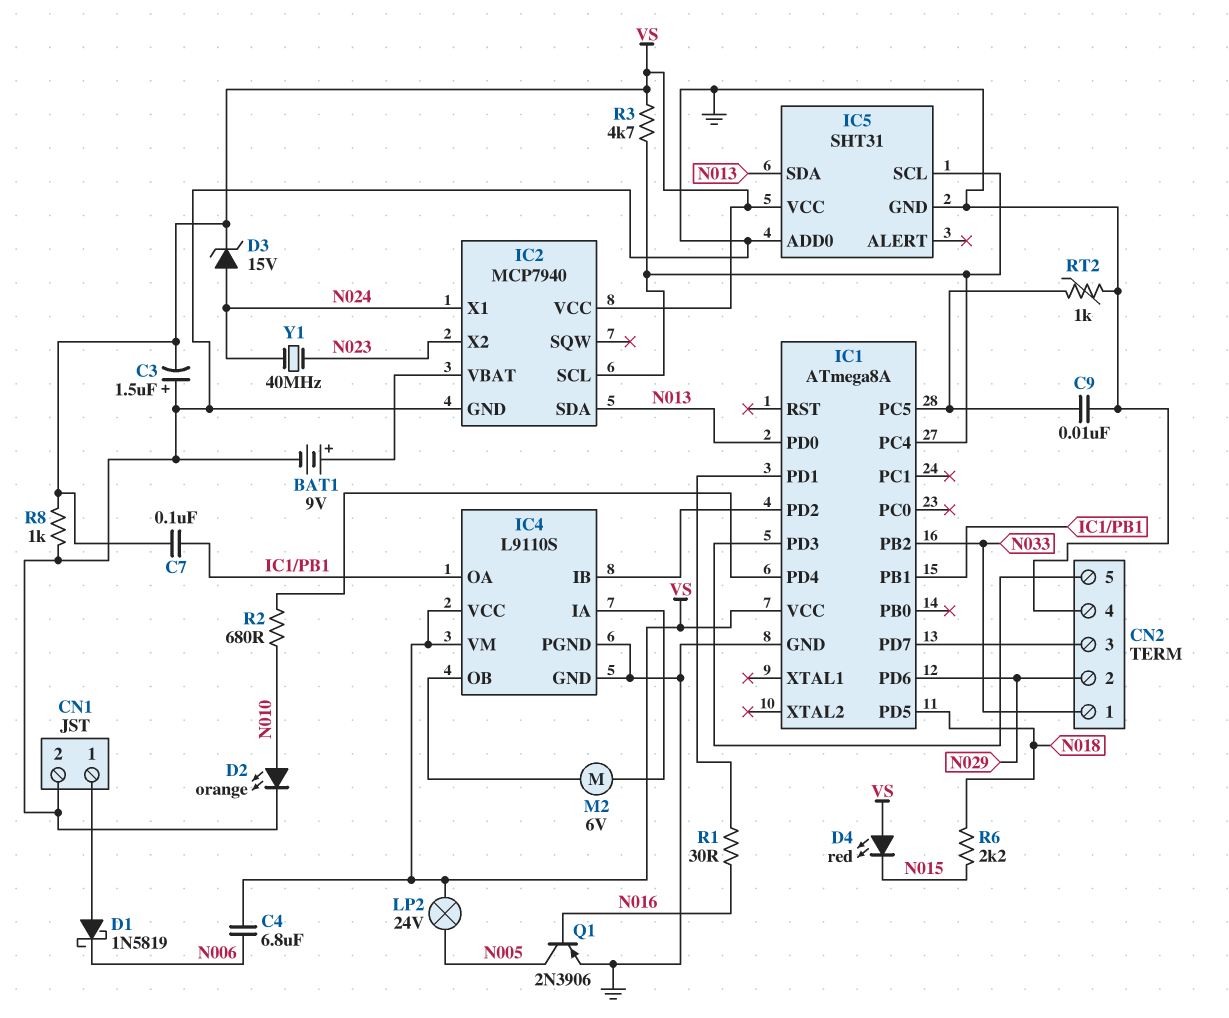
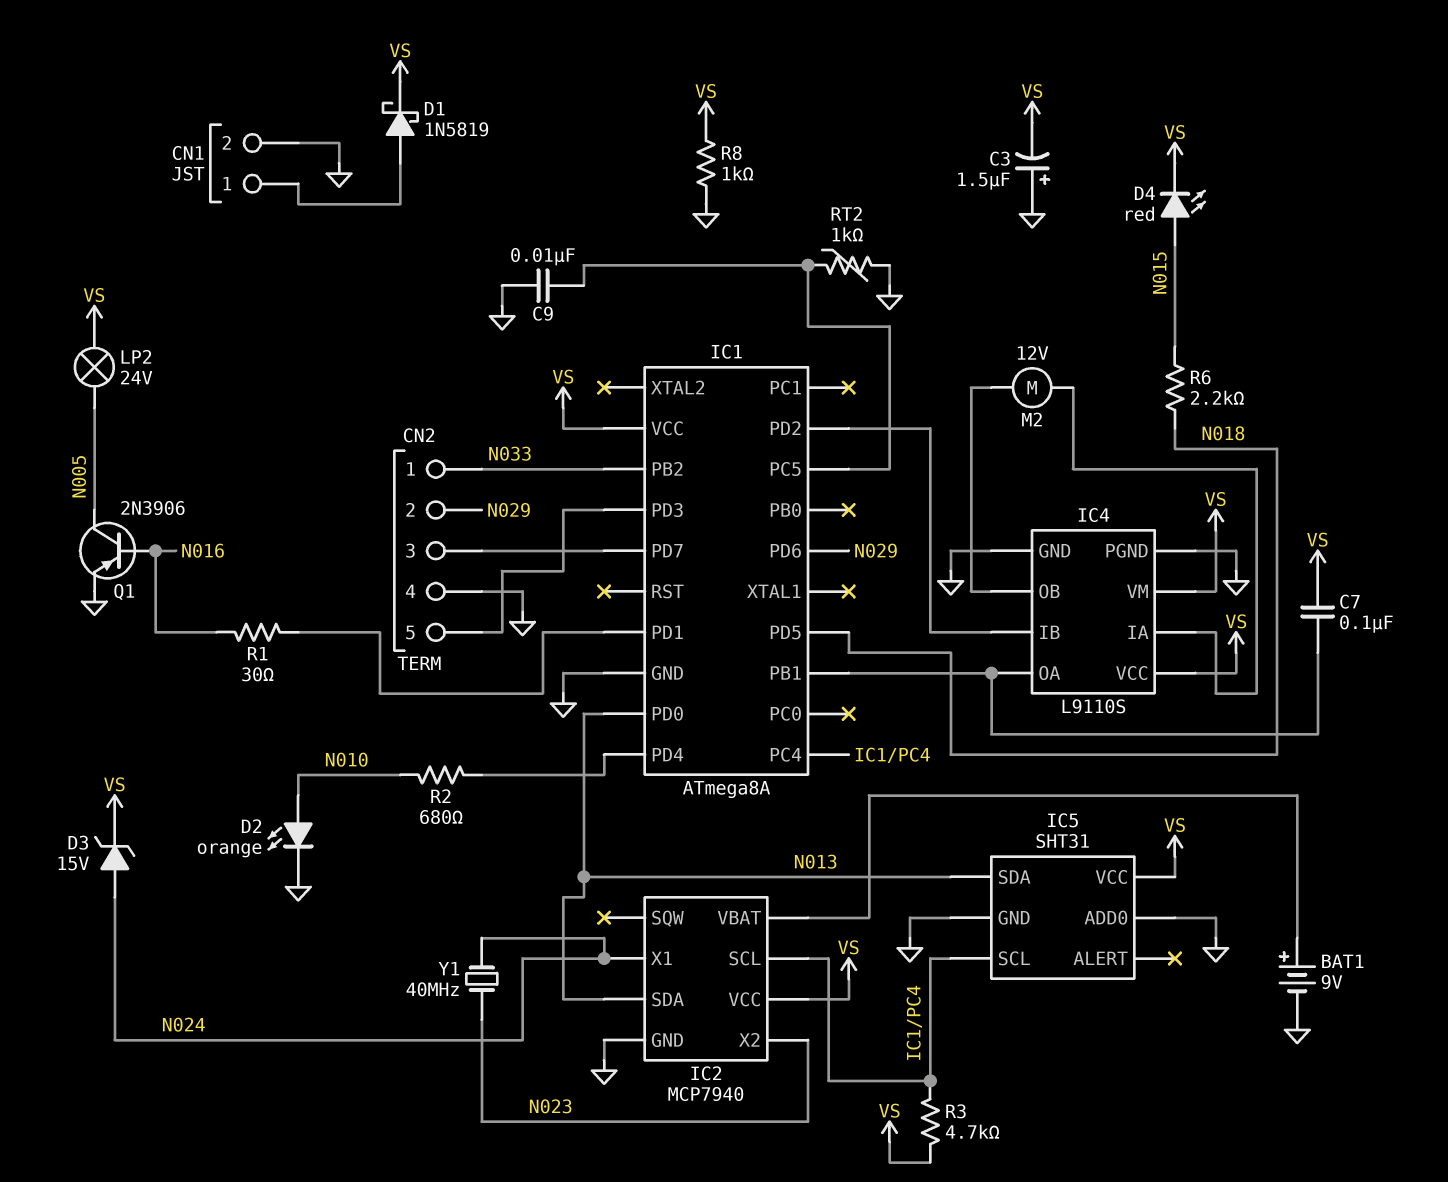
C4: 6.8uF (N006, VS) -> none
D1: schottky 1N5819 (A CN1/1, K N006) -> schottky 1N5819 (A CN1/1, K VS)
D4: LED red (A VS, K N015) -> LED red (A N015, K VS)
M2: motor 6V (IC4/IA, IC4/OB) -> motor 12V (IC4/IA, IC4/OB)

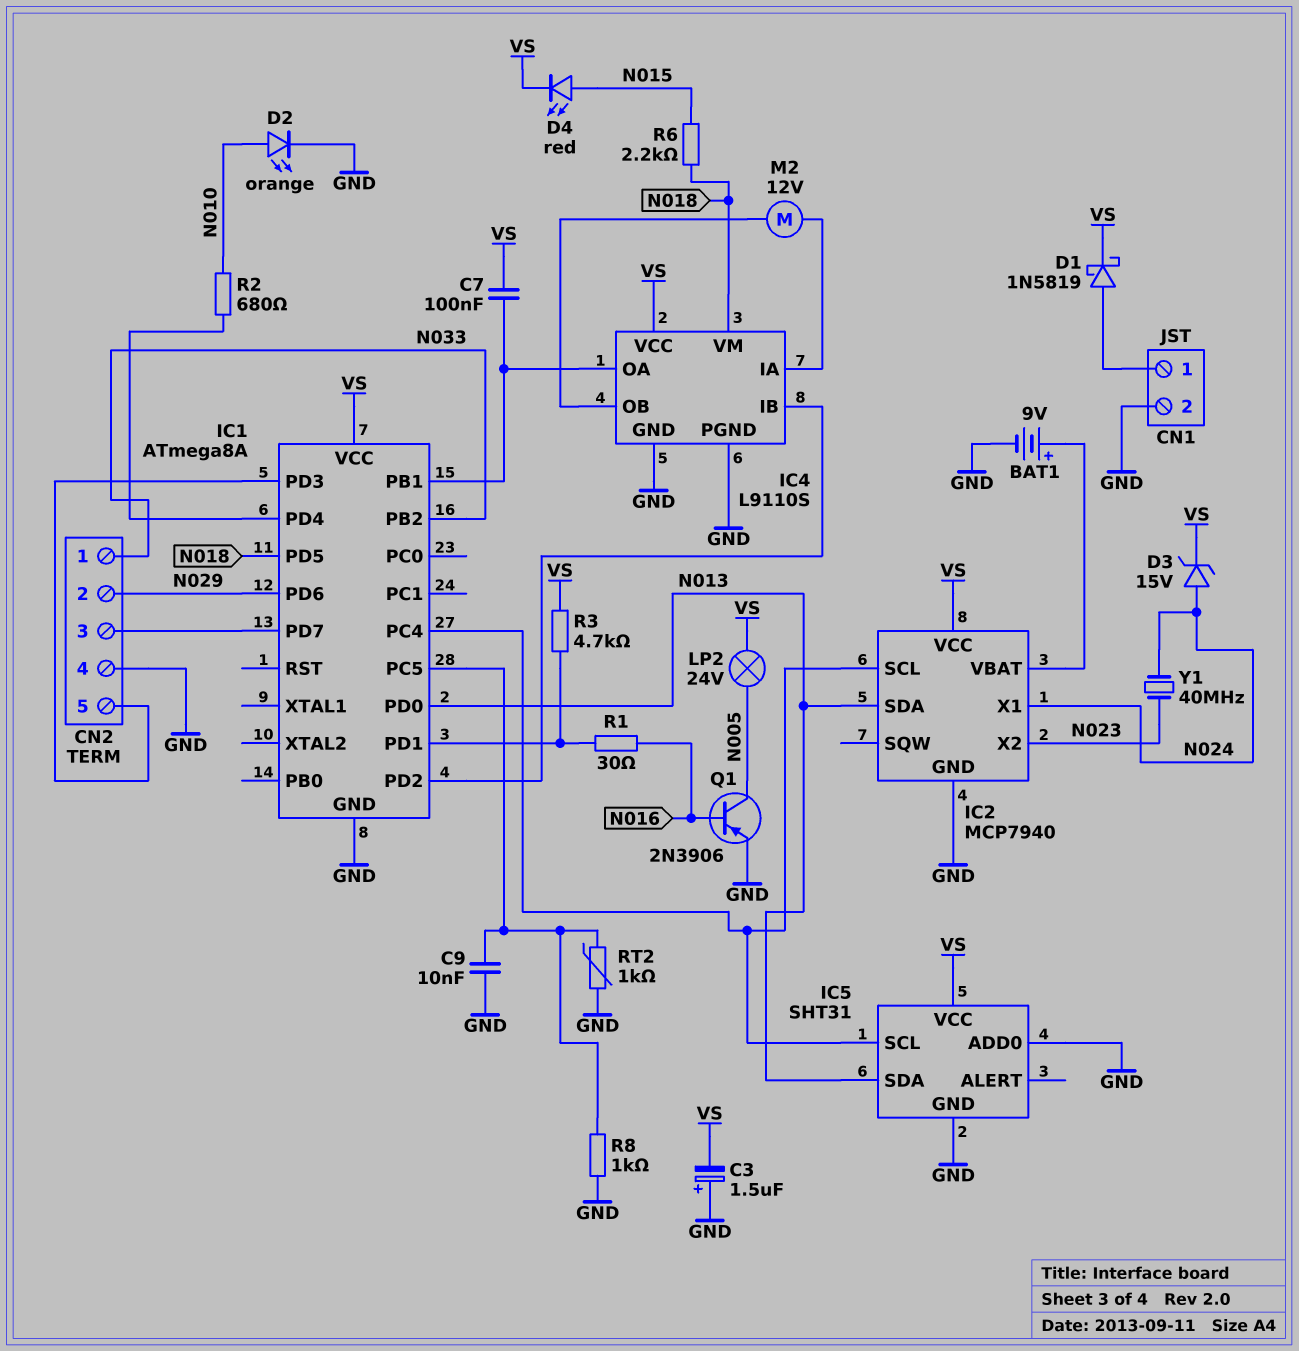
IC4 pin VM: VS -> N018
R3: 4.7k (IC1/PC4, VS) -> 4.7k (IC1/PD1, VS)
R8: 1k (GND, VS) -> 1k (GND, IC1/PC5)

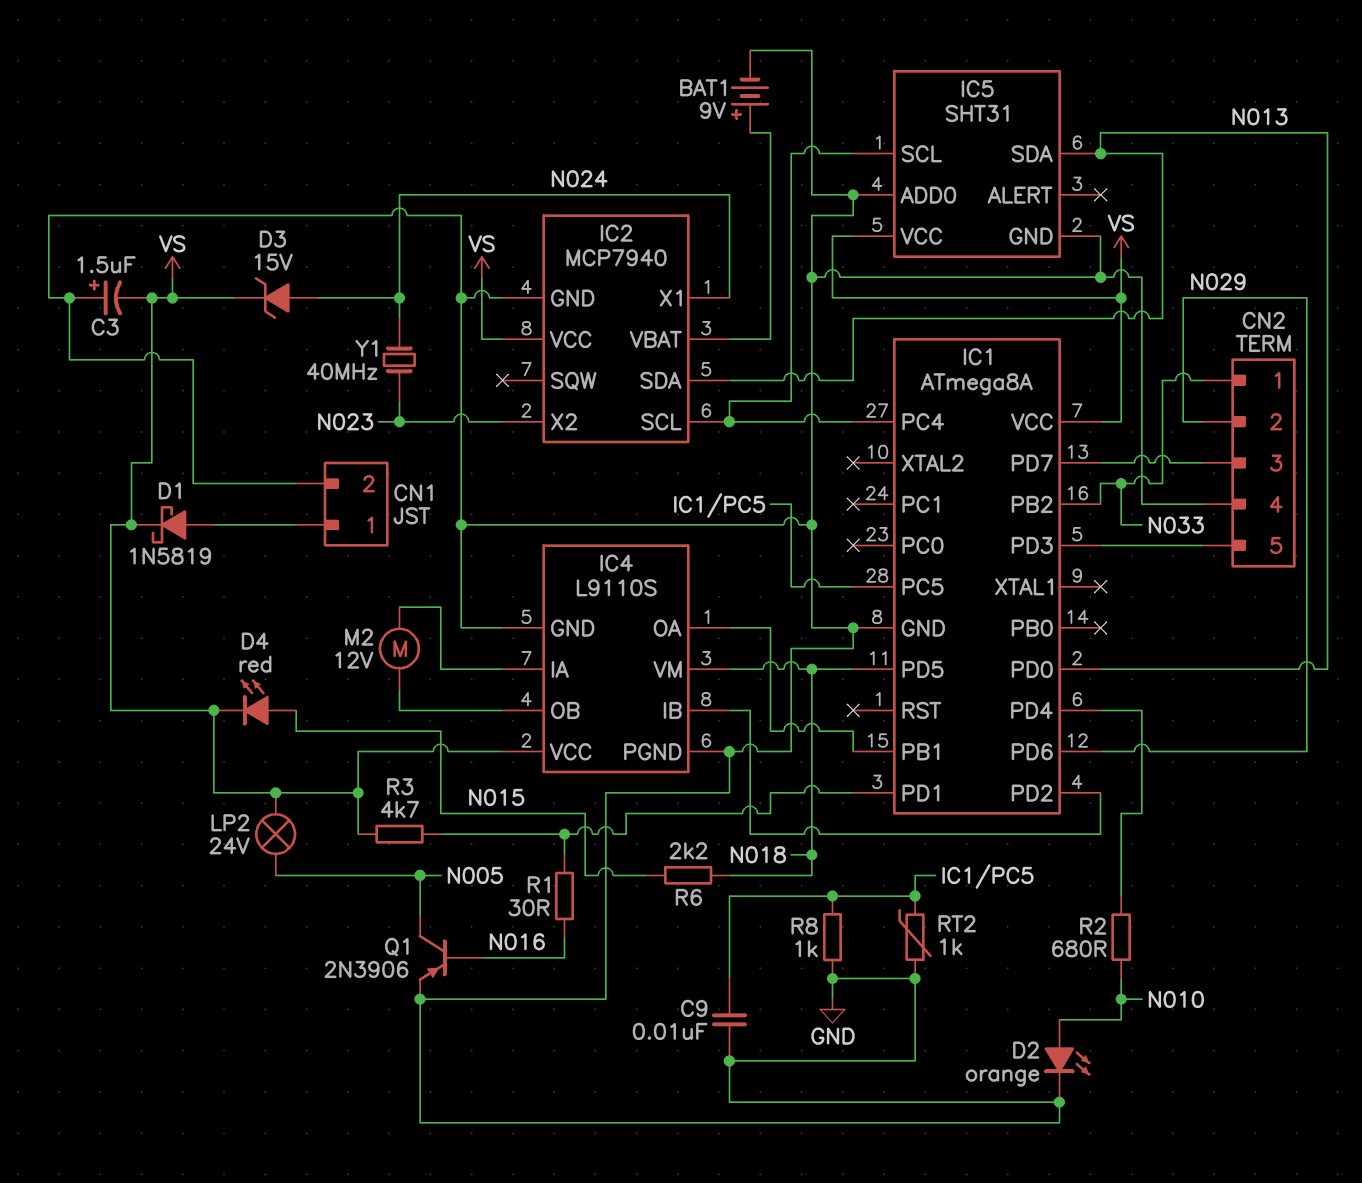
C7: 100nF (IC1/PB1, VS) -> none

